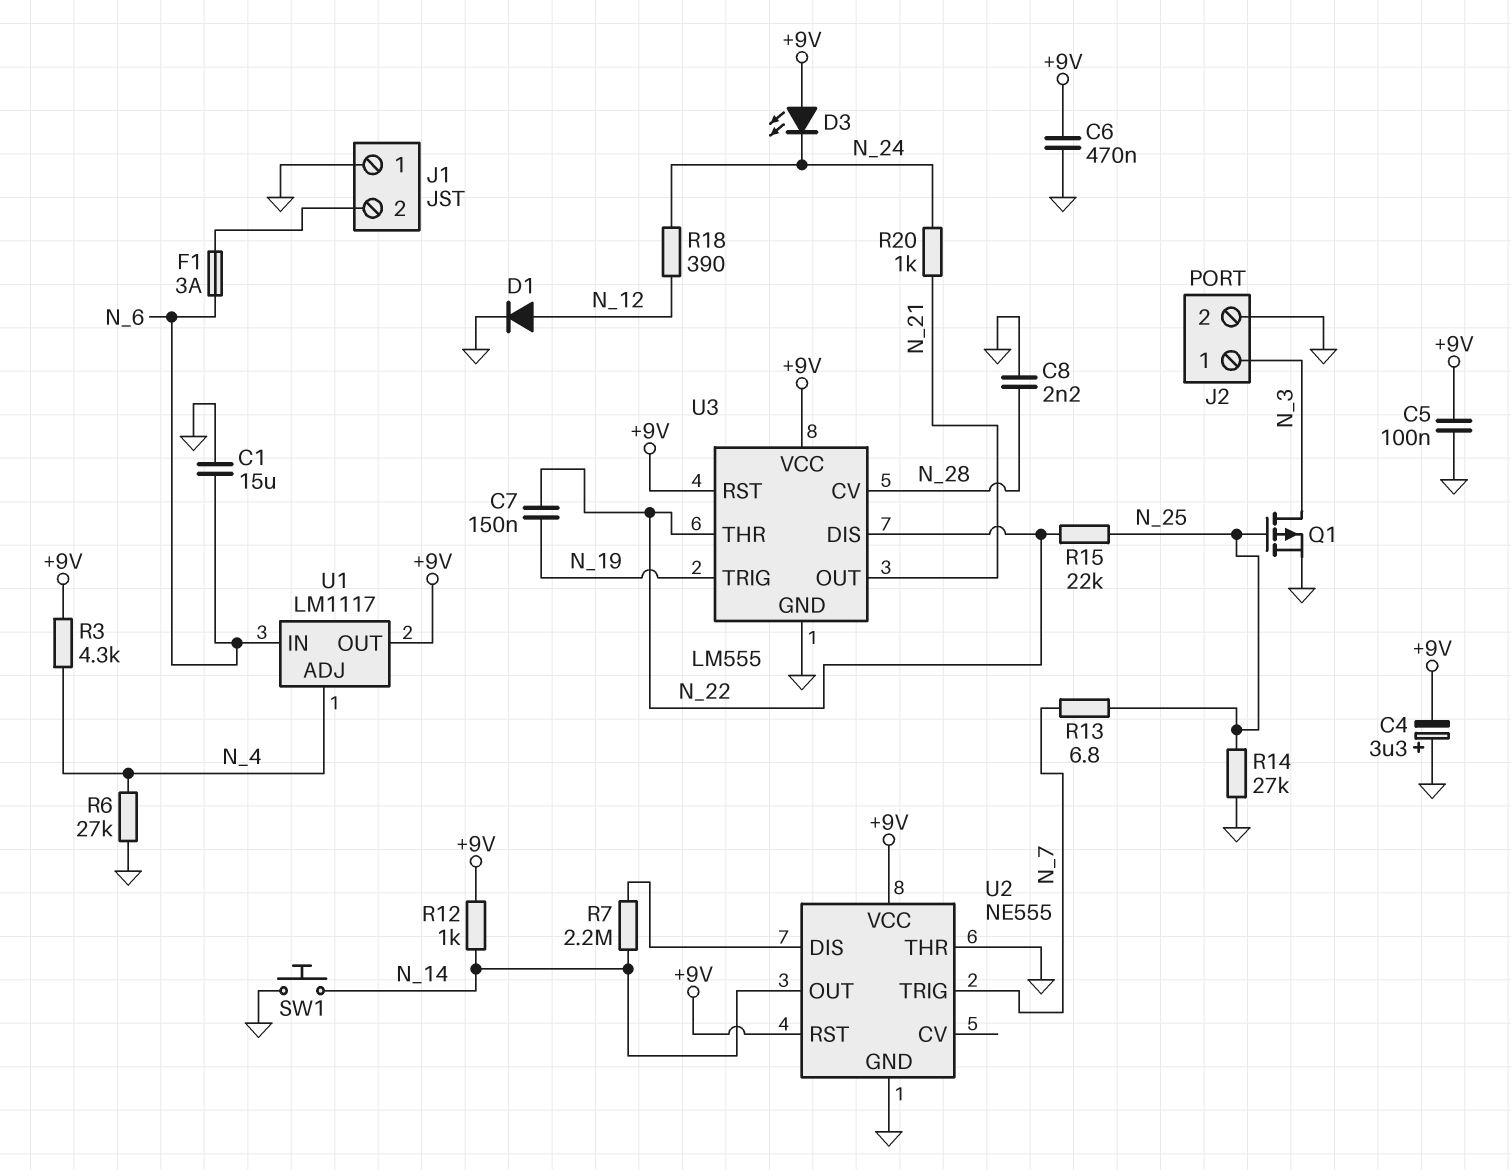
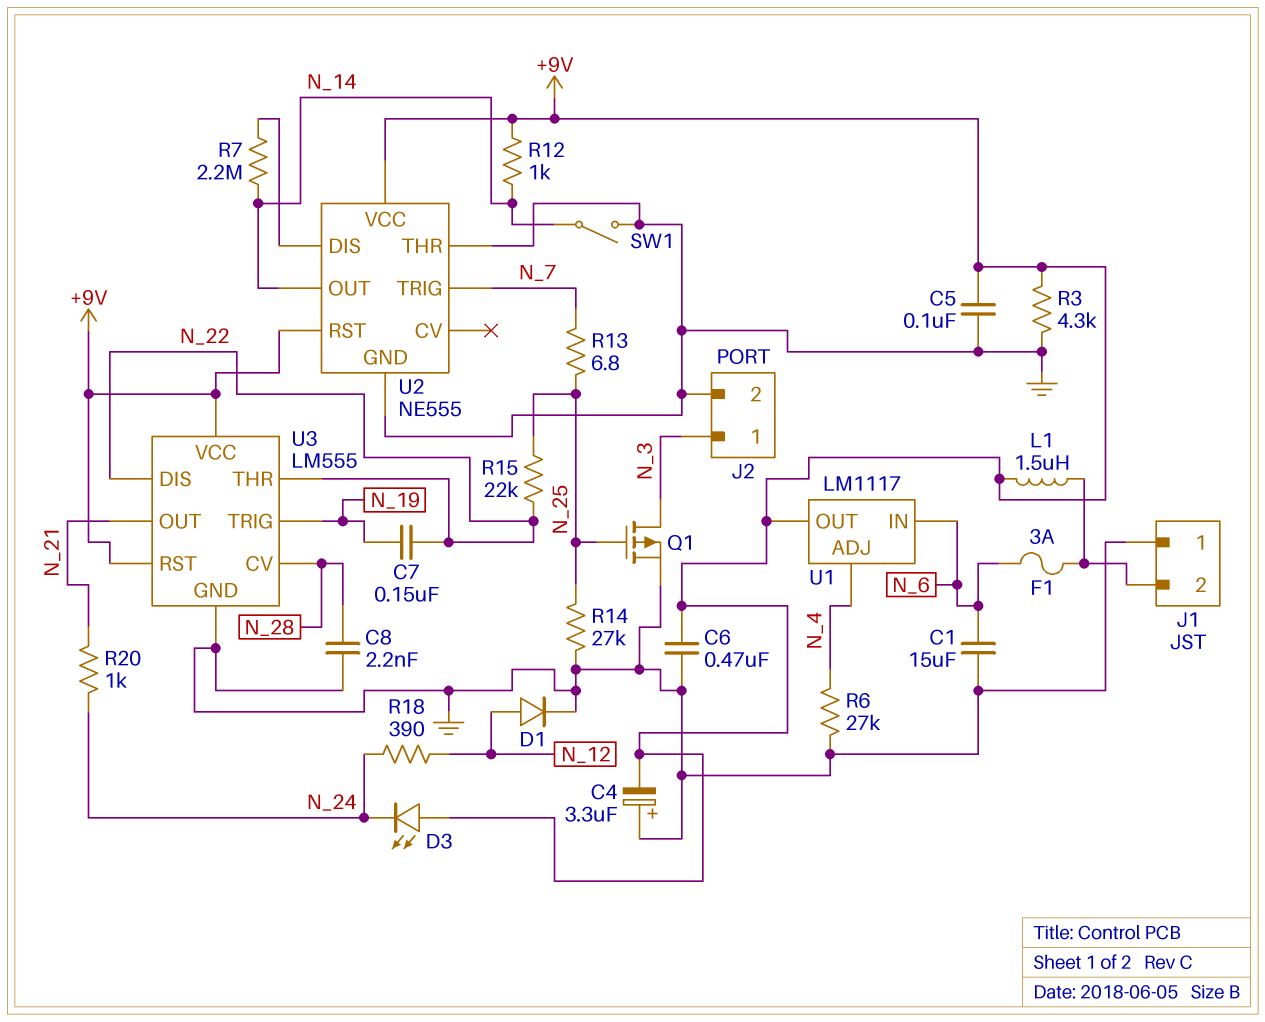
L1: none -> 1.5uH (+9V, J1/2)
R3: 4.3k (+9V, N_4) -> 4.3k (+9V, GND)
SW1: button (GND, N_14) -> switch (GND, N_14)

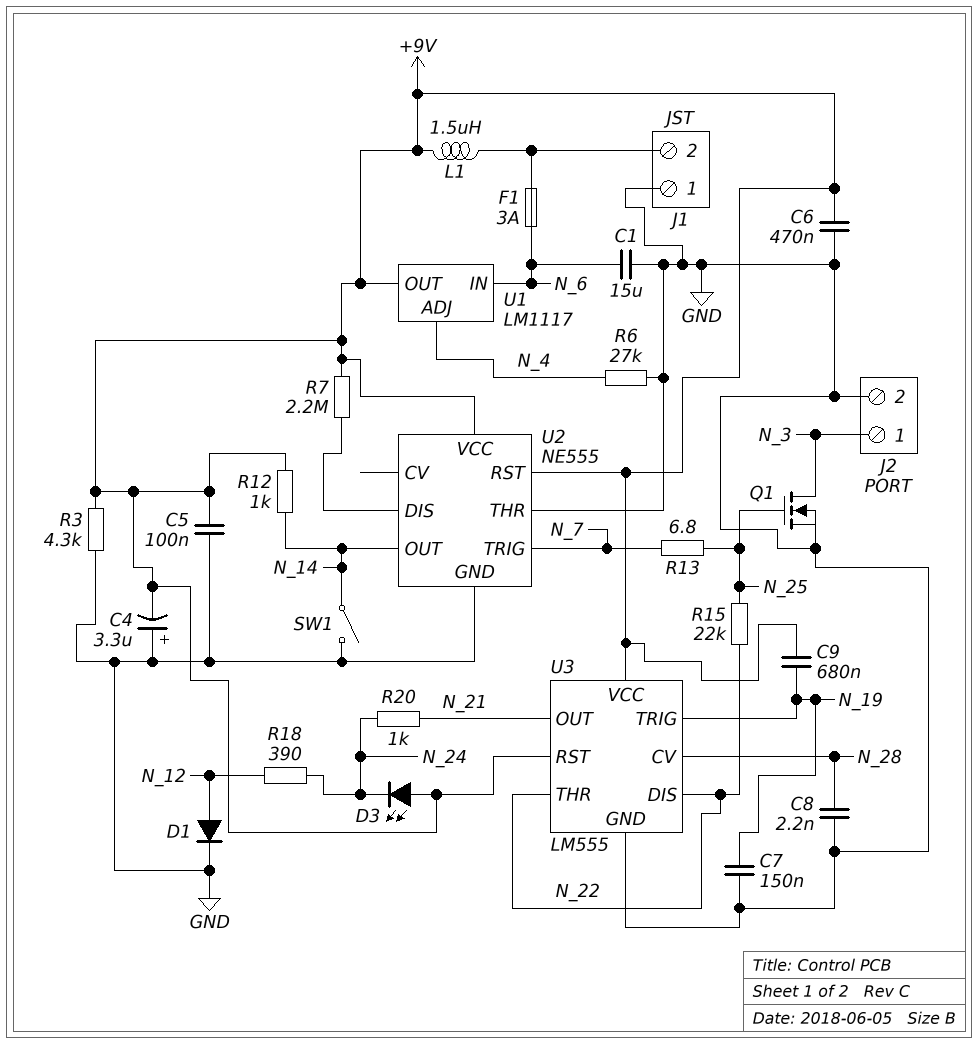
C7: 150nF (N_19, N_22) -> 150nF (GND, N_19)
C9: none -> 680nF (+9V, N_19)
Q1: PMOS (G N_25, D N_3, S GND) -> NMOS (G N_25, D N_3, S GND)
R7: 2.2M (N_14, U2/DIS) -> 2.2M (+9V, U2/DIS)
R14: 27k (GND, N_25) -> none

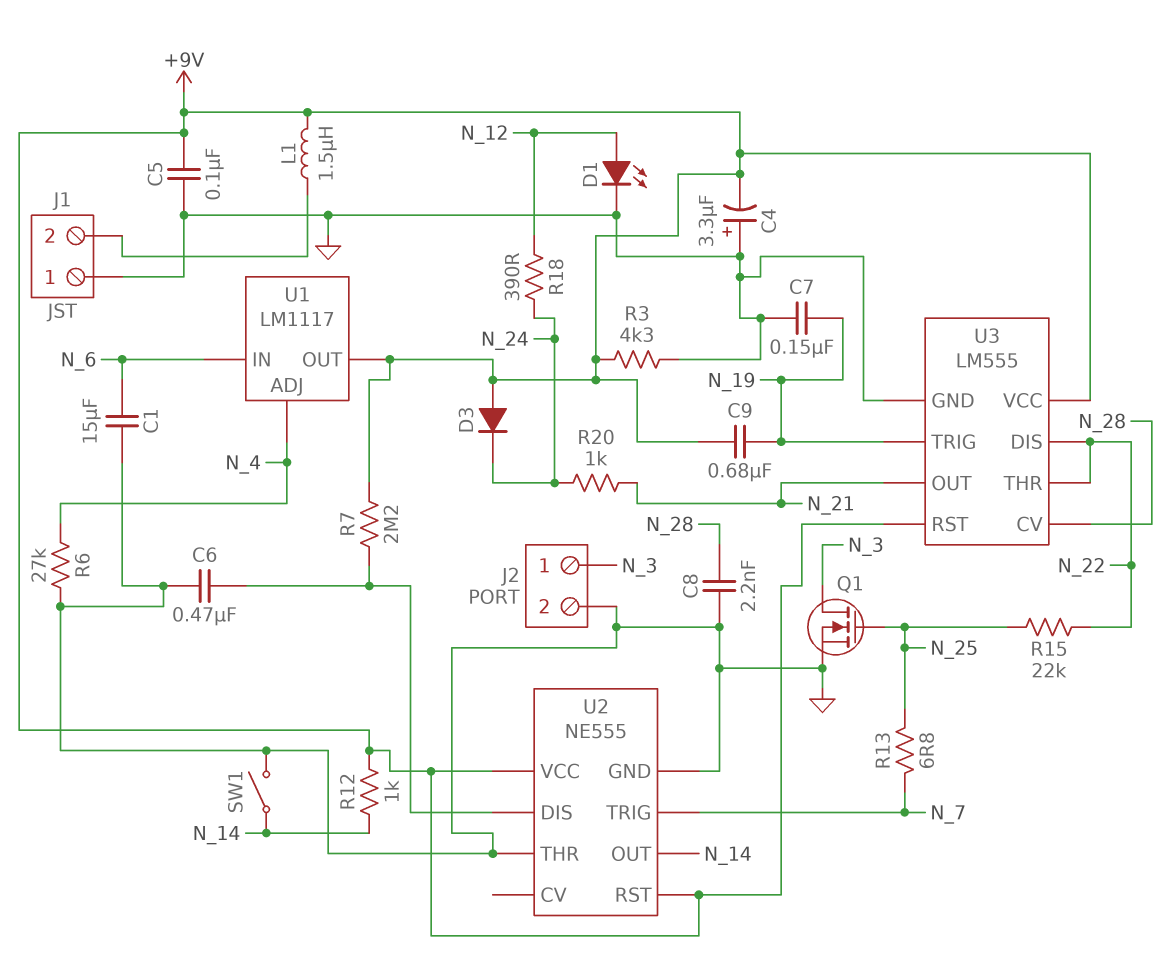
C6: 470nF (+9V, GND) -> 470nF (GND, U2/DIS)
D1: diode (A N_12, K GND) -> LED (A N_12, K GND)
D3: LED (A +9V, K N_24) -> diode (A +9V, K N_24)
F1: 3A (J1/2, N_6) -> none

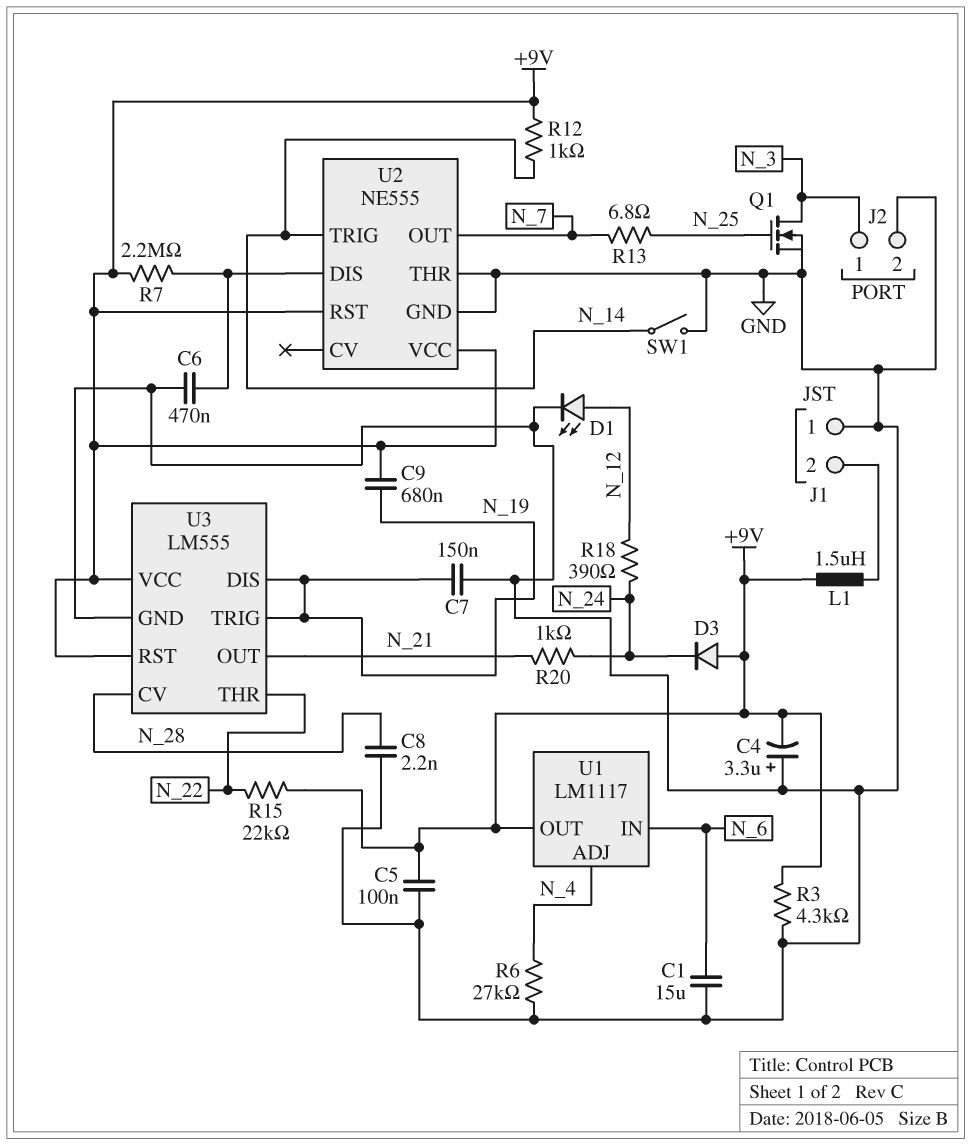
R15: 22k (N_22, N_25) -> 22k (+9V, N_22)
U2 pin OUT: N_14 -> N_7
U2 pin TRIG: N_7 -> N_14
U3 pin DIS: N_22 -> N_19

